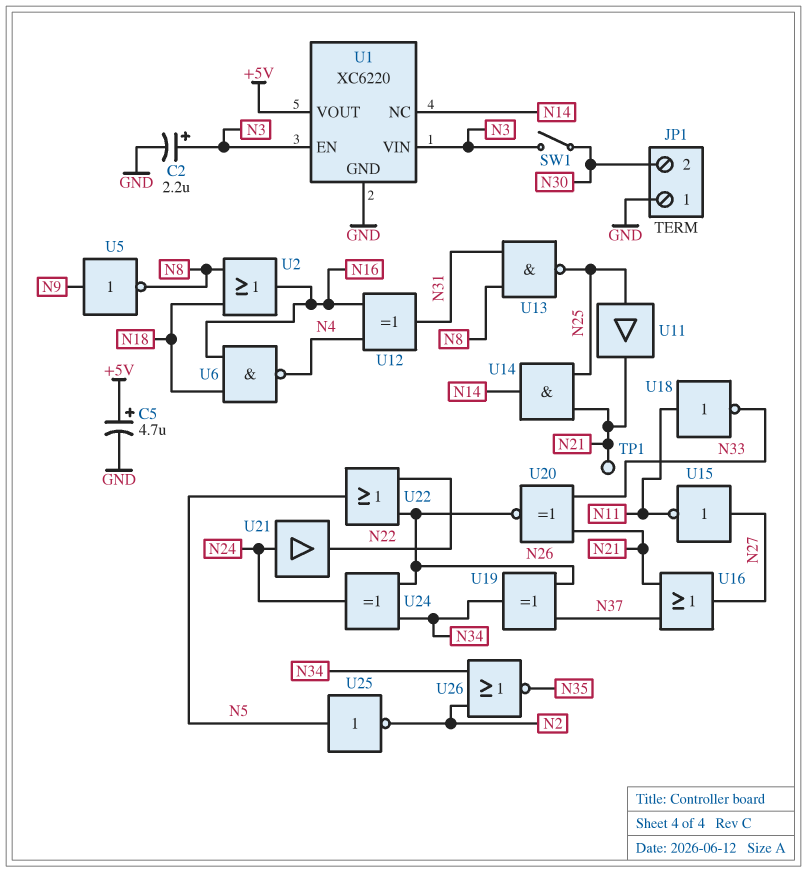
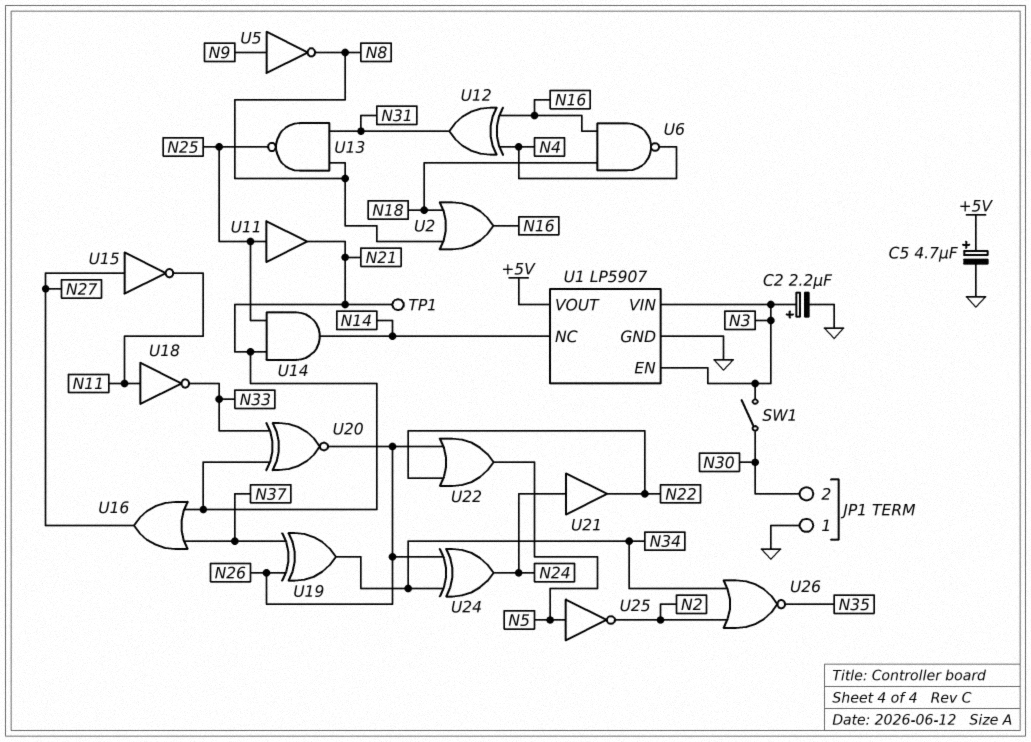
U1: XC6220 -> LP5907

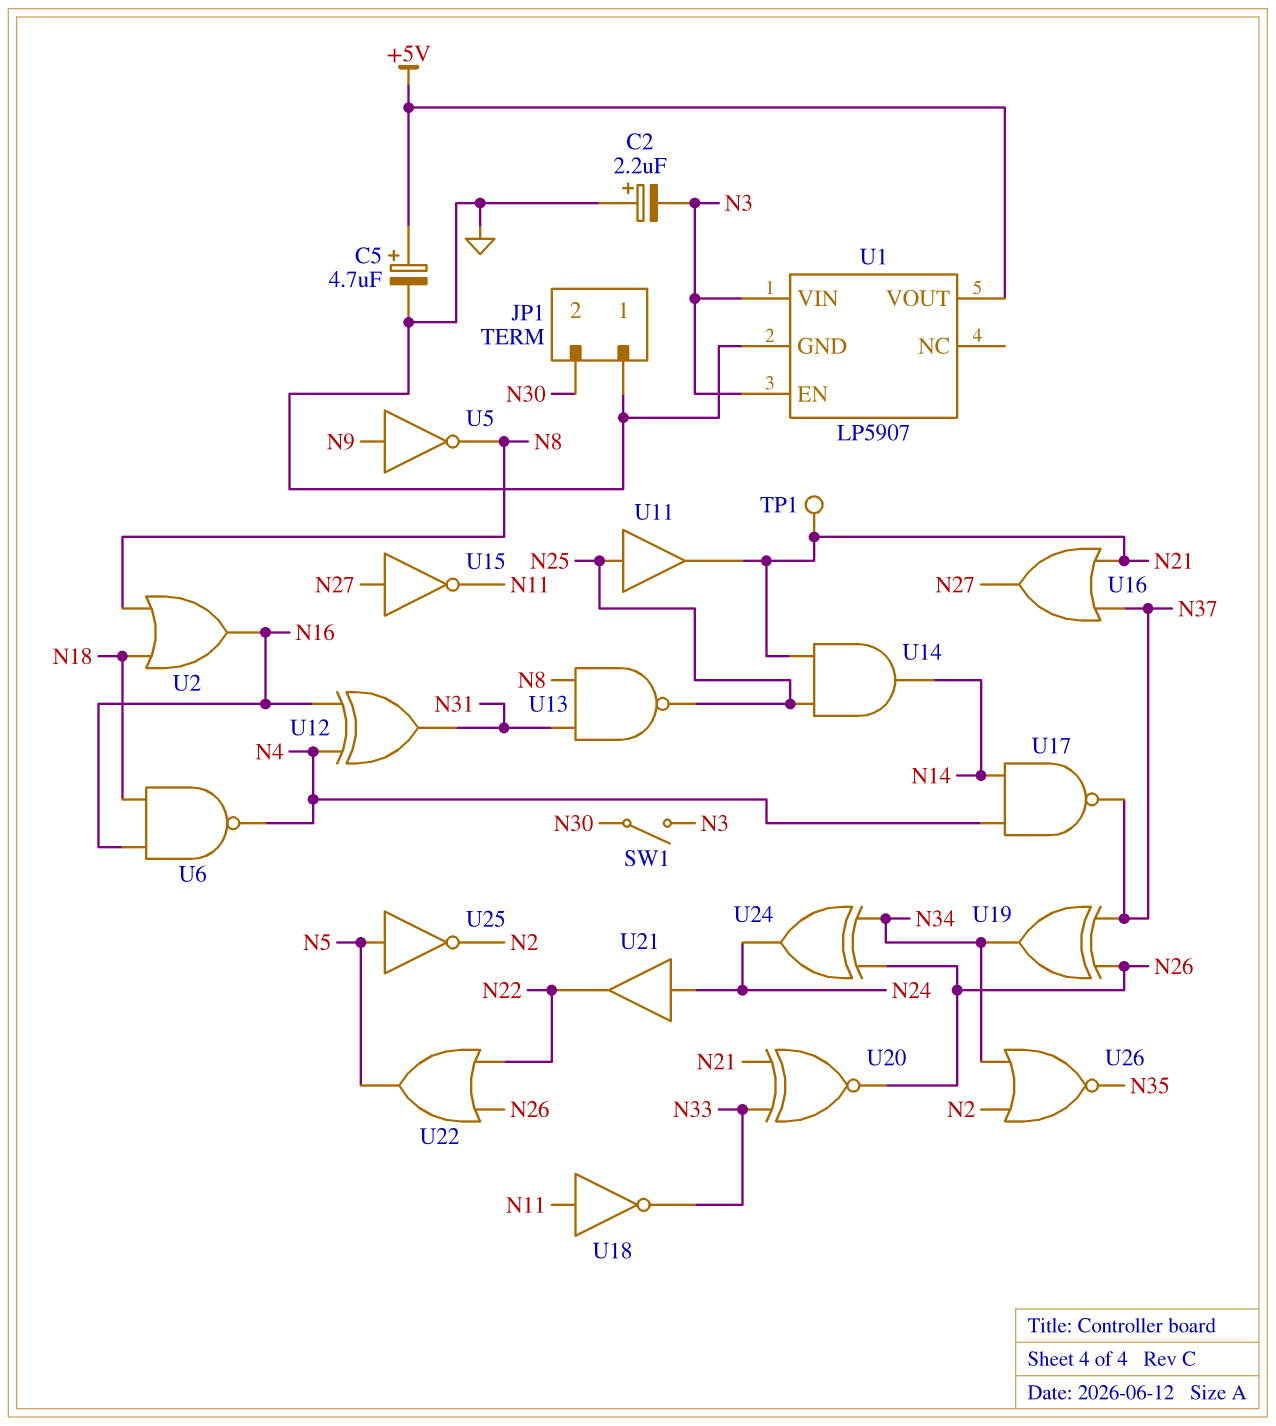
C2: 2.2uF (plus N3, minus GND) -> 2.2uF (plus GND, minus N3)
U1 pin NC: N14 -> none
U17: none -> NAND (in N4, in N14, out N37)

